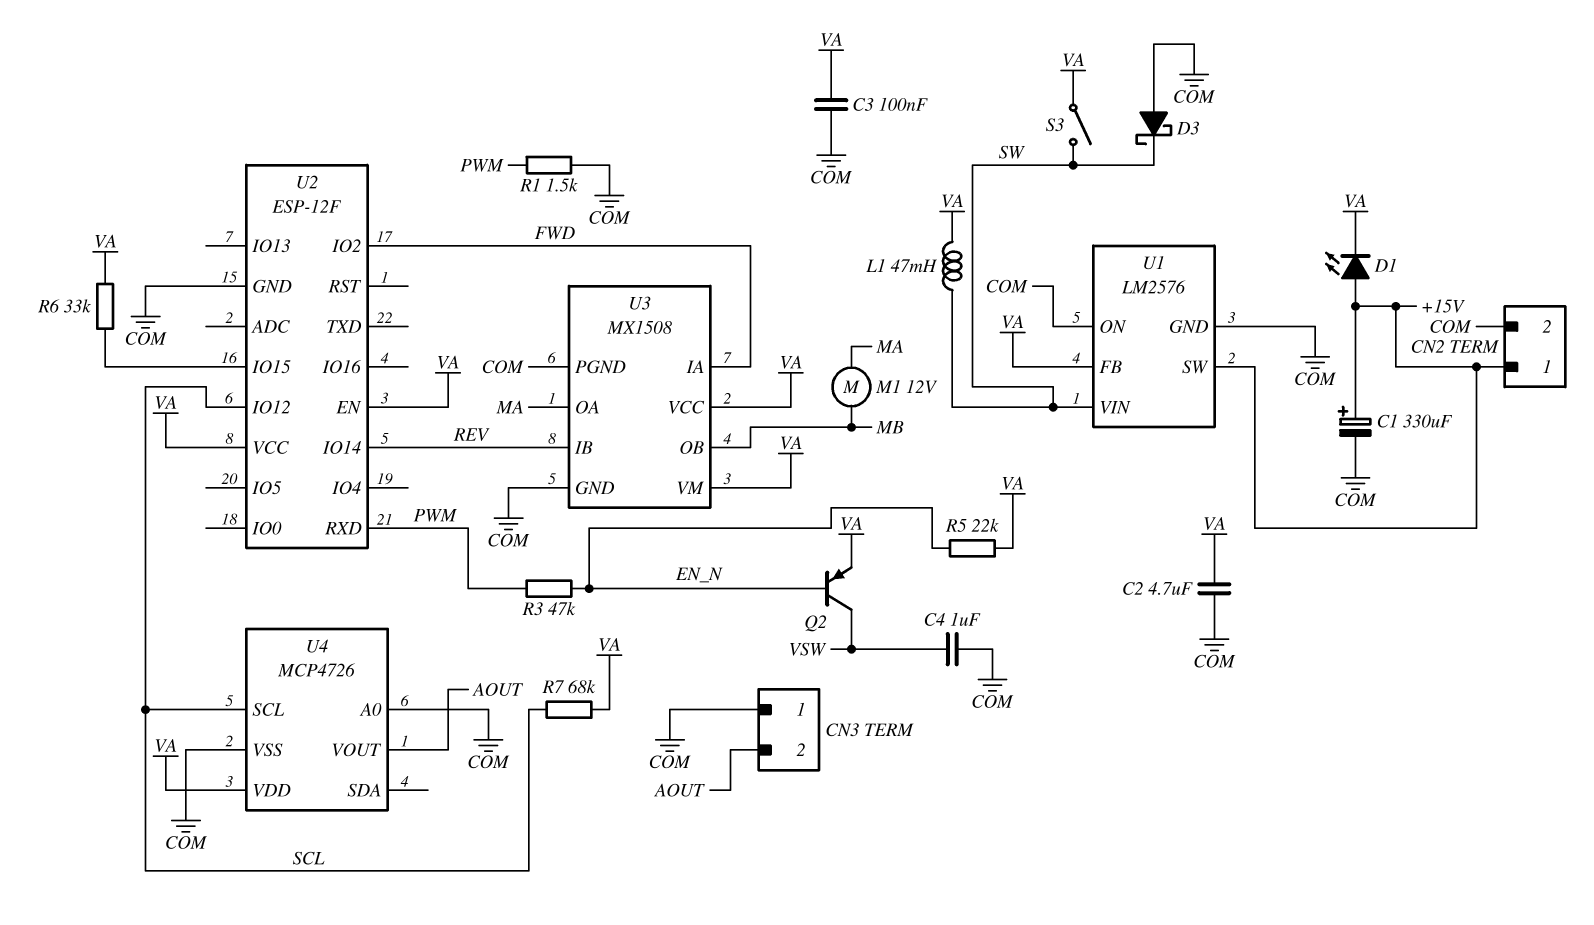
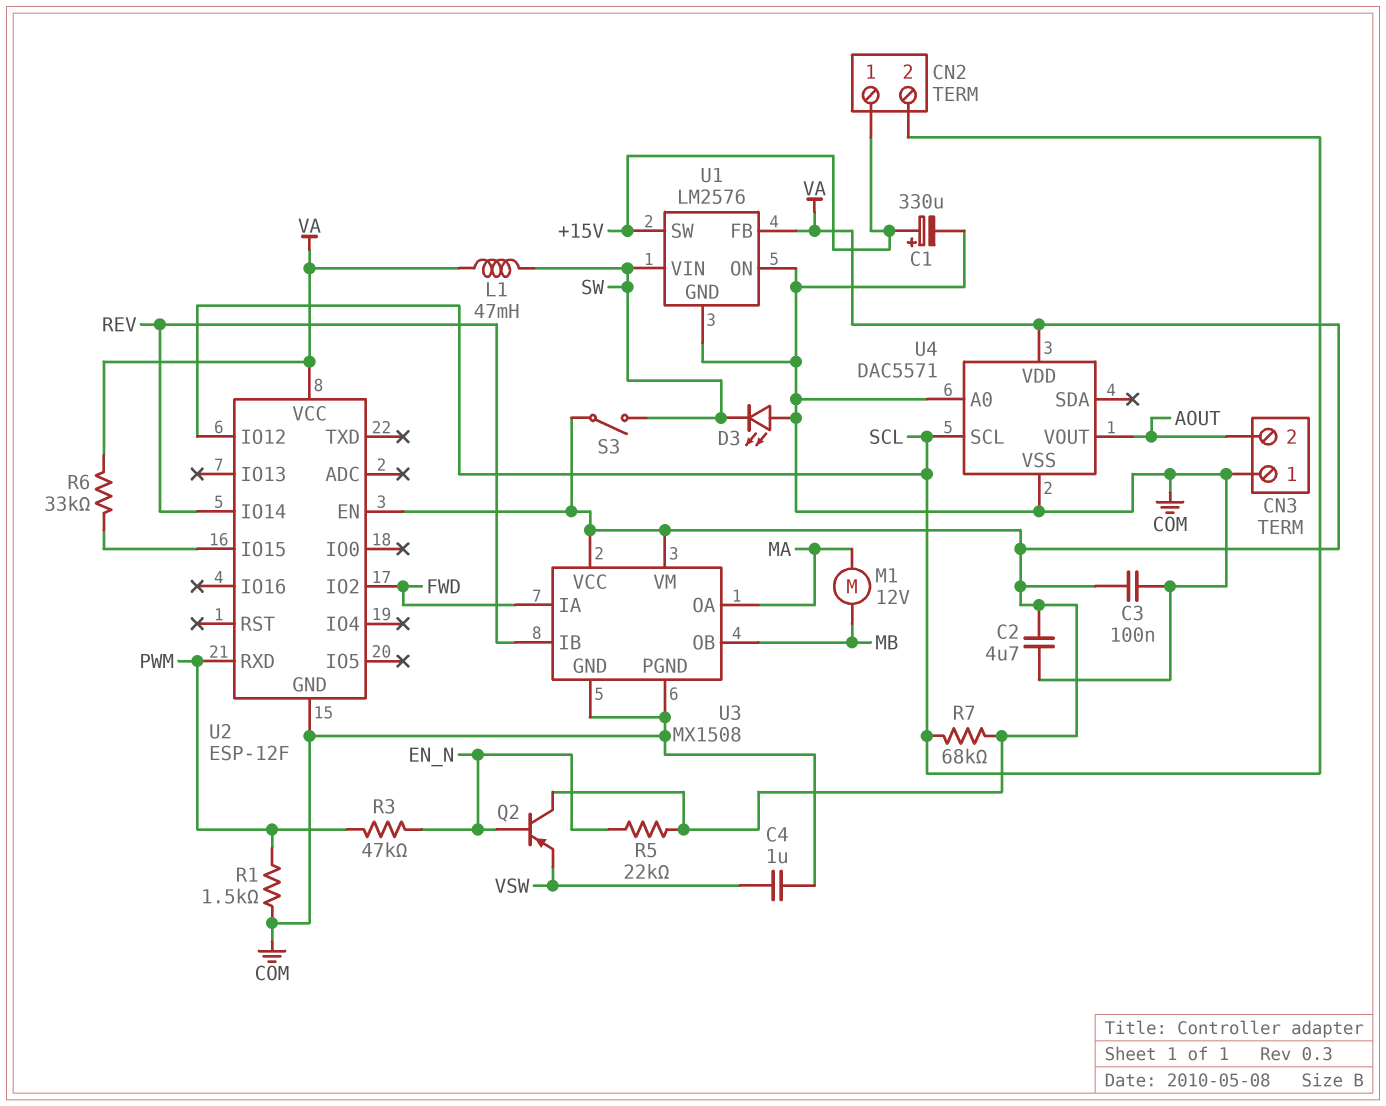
CN2 pin 2: COM -> SCL
D1: LED (A +15V, K VA) -> none
D3: schottky (A COM, K SW) -> LED (A COM, K SW)
Q2: PNP (B EN_N, C VSW, E VA) -> PNP (B EN_N, C VA, E VSW)
U4: MCP4726 -> DAC5571

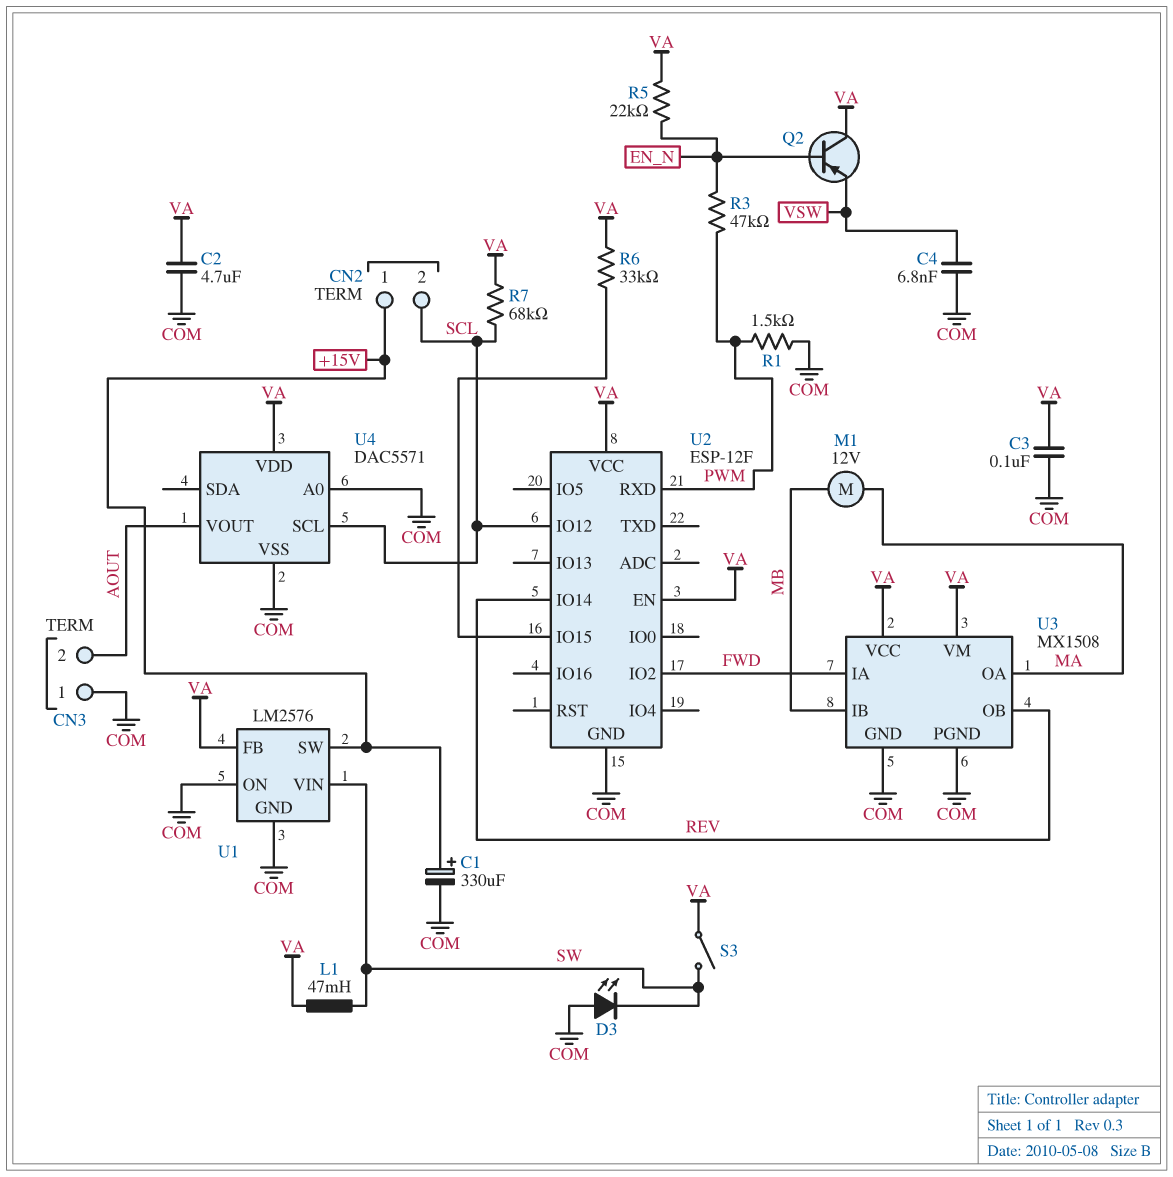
C4: 1uF (COM, VSW) -> 6.8nF (COM, VSW)
U3 pin IB: REV -> MB
U3 pin OB: MB -> REV

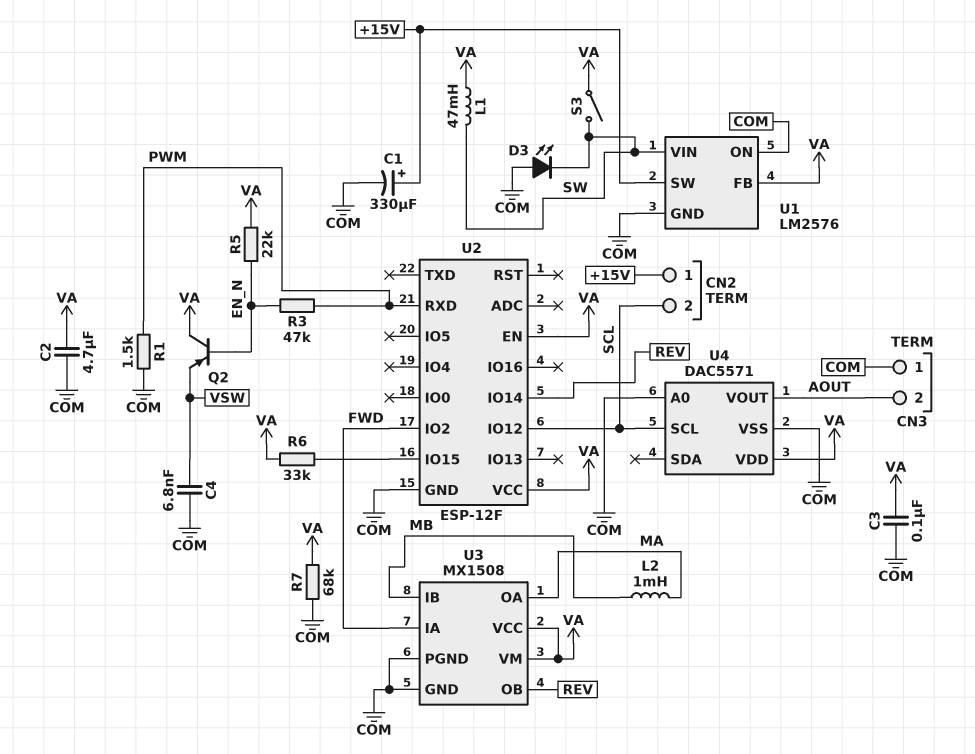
L2: none -> 1mH (MA, MB)
M1: motor 12V (MA, MB) -> none
R7: 68k (SCL, VA) -> 68k (COM, VA)

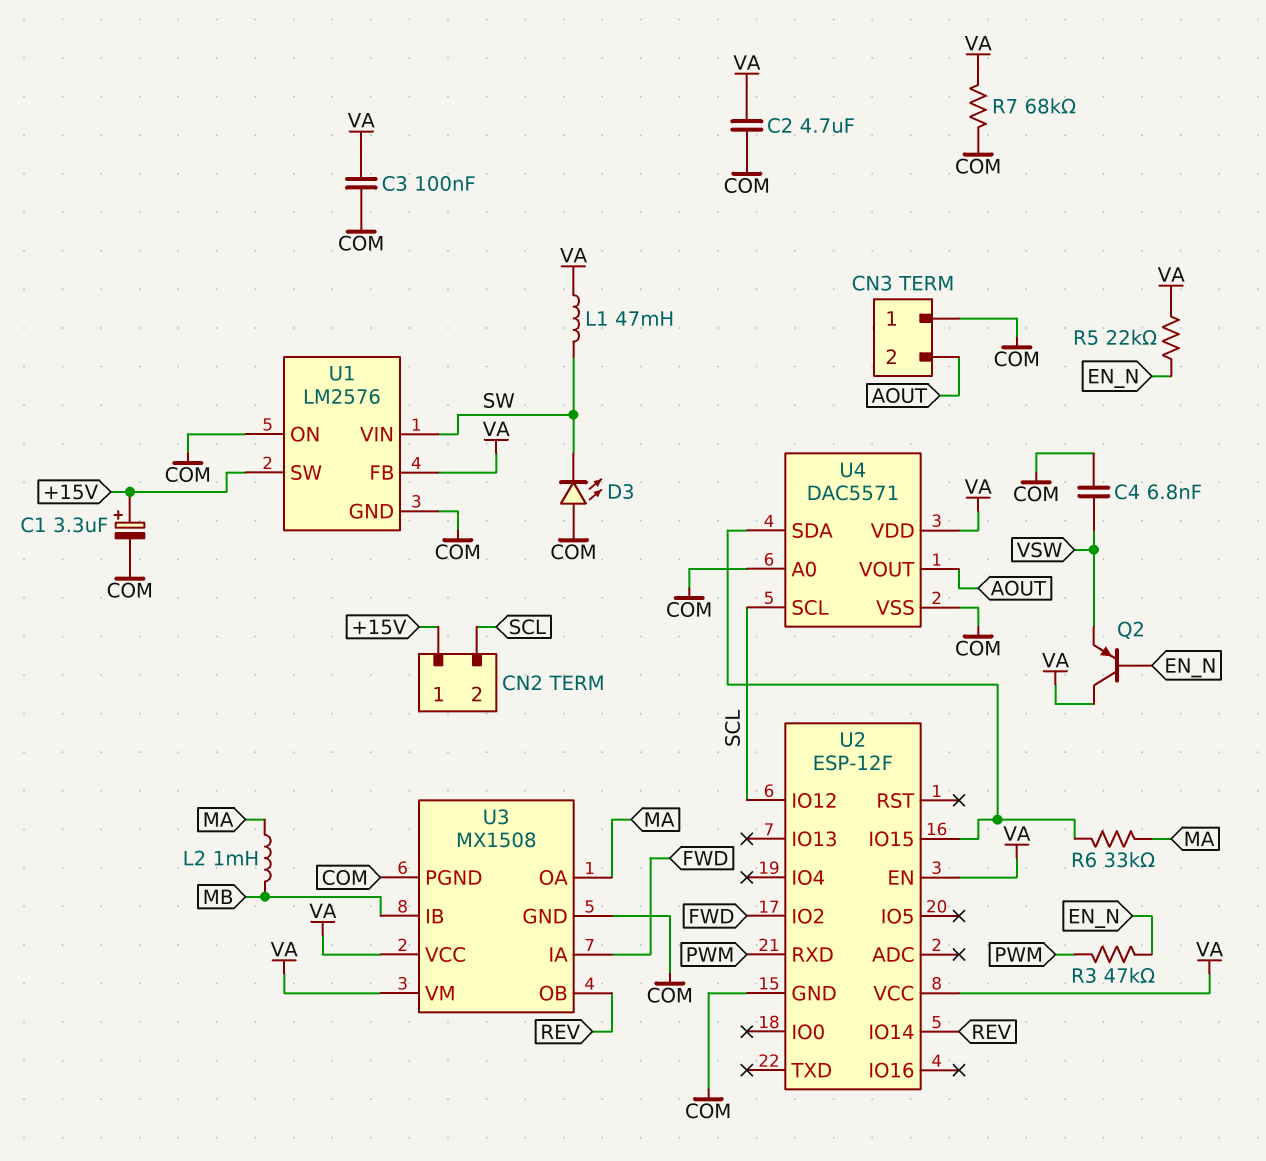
C1: 330uF (plus +15V, minus COM) -> 3.3uF (plus +15V, minus COM)
R1: 1.5k (COM, PWM) -> none
R6: 33k (U2/IO15, VA) -> 33k (MA, U2/IO15)
S3: switch (SW, VA) -> none
U4 pin SDA: none -> U2/IO15

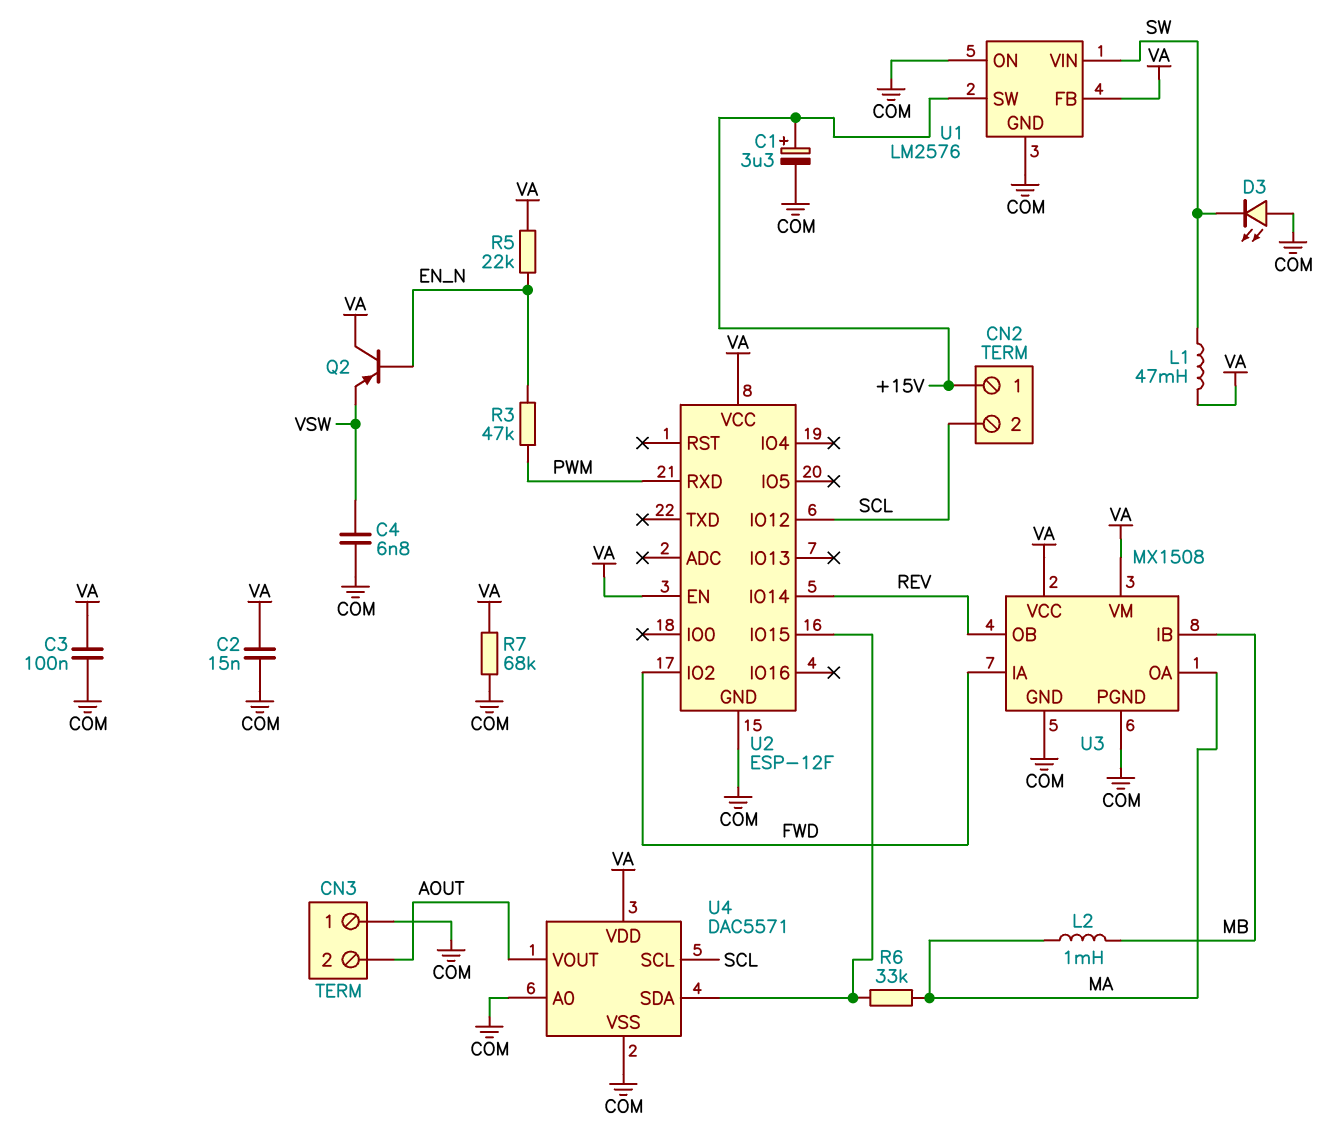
C2: 4.7uF (COM, VA) -> 15nF (COM, VA)

